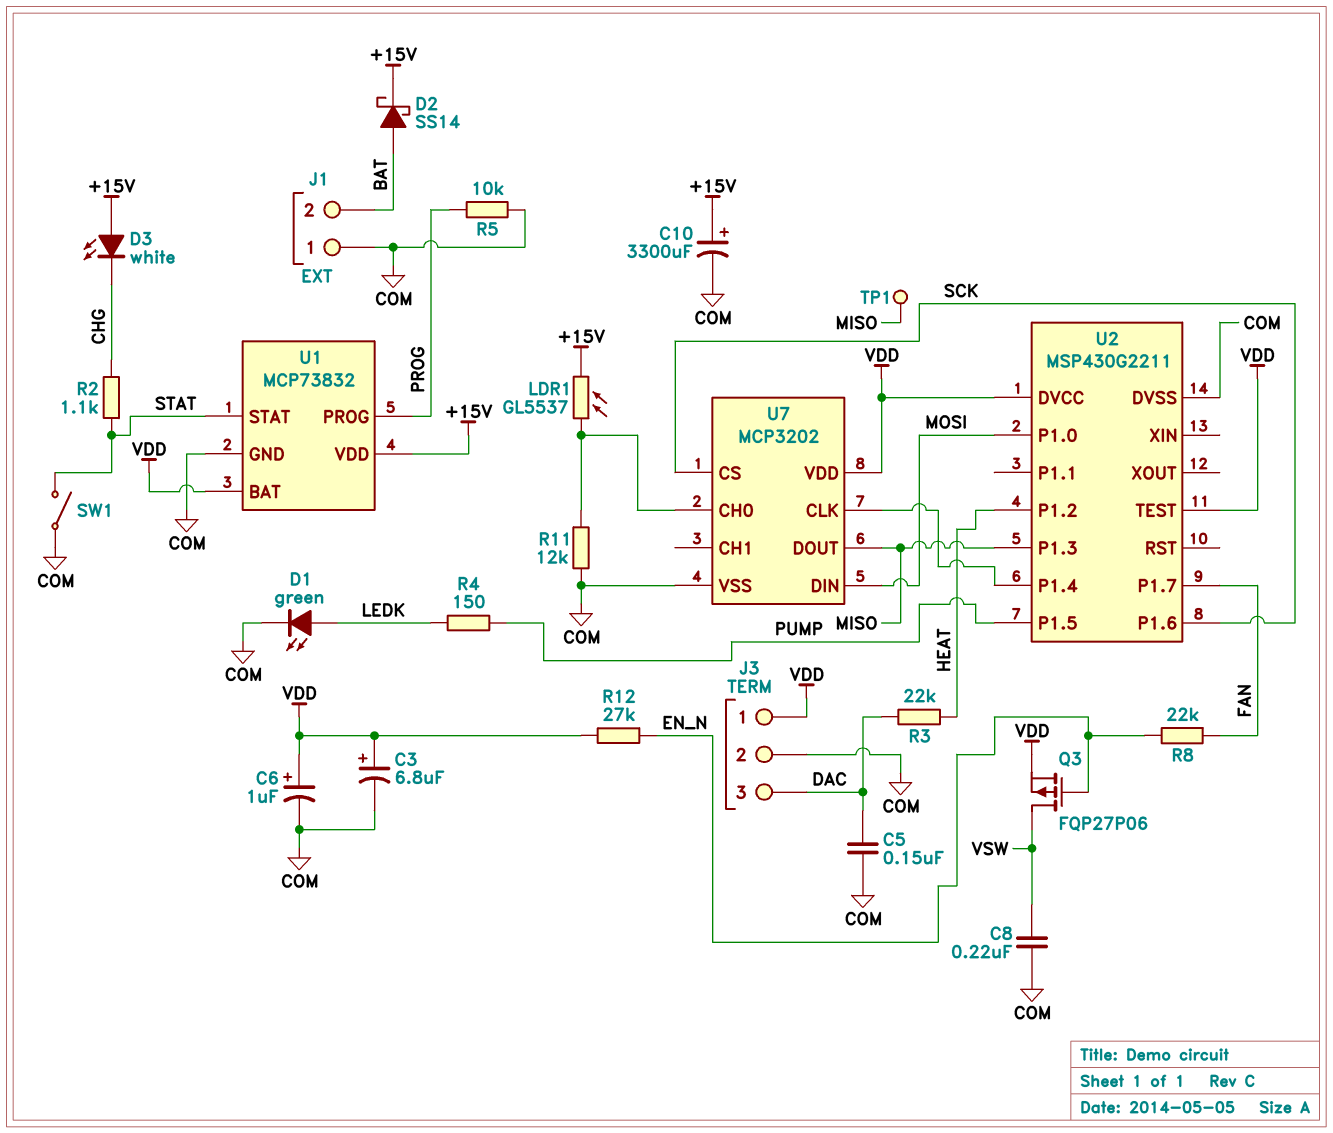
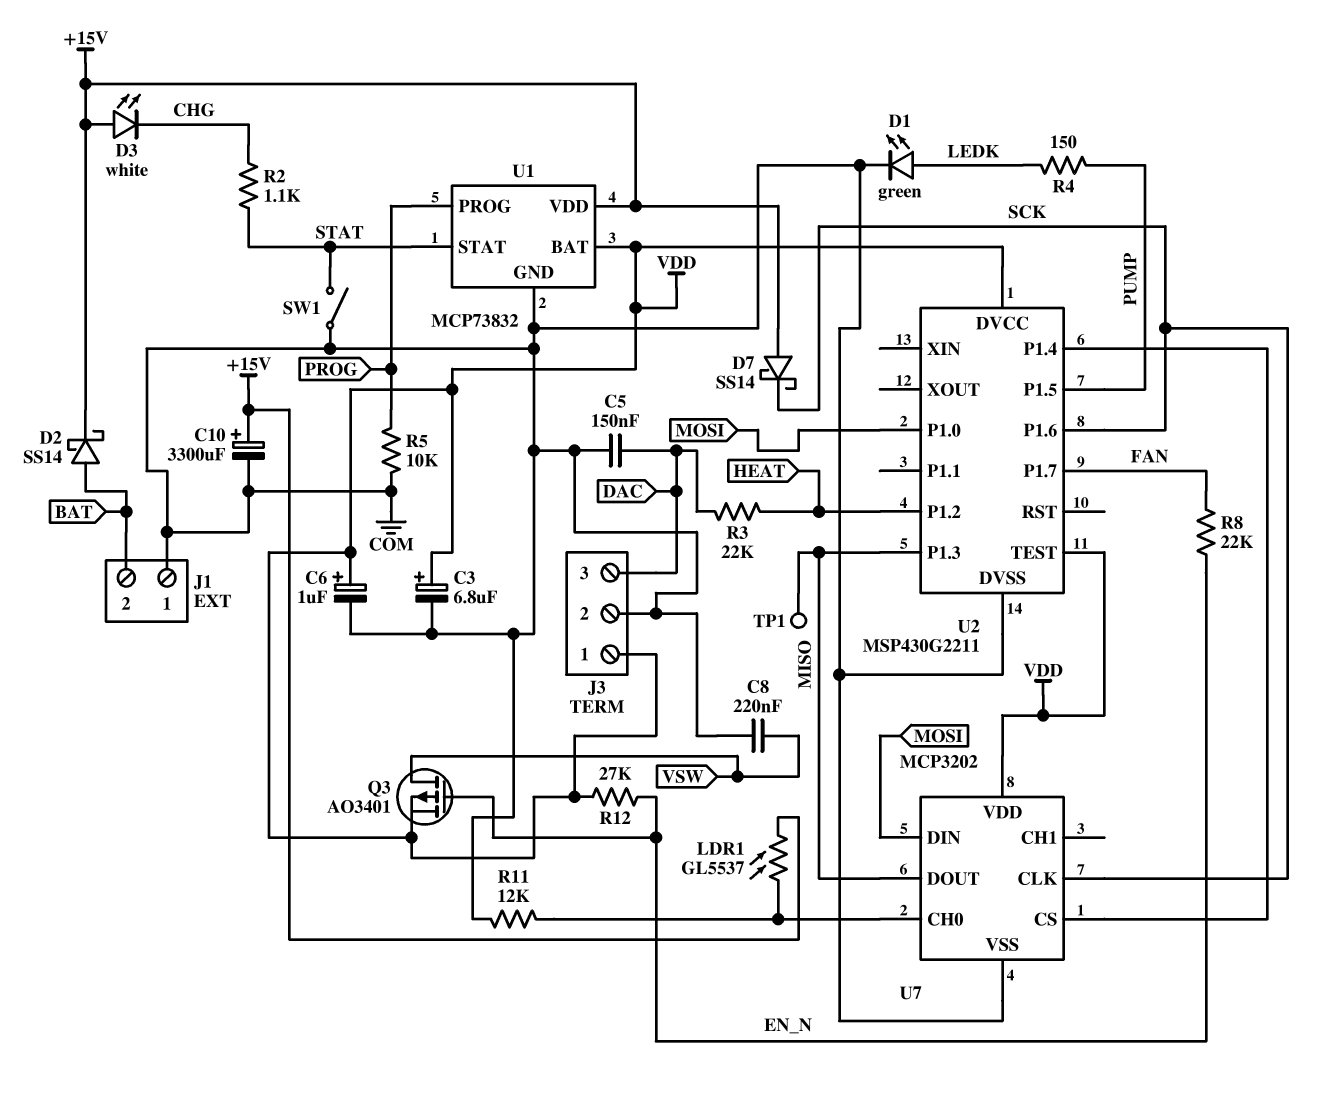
D7: none -> schottky SS14 (A +15V, K SCK)
Q3: PMOS FQP27P06 (G EN_N, D VSW, S VDD) -> PMOS AO3401 (G EN_N, D VSW, S VDD)
U7 pin CLK: U2/P1.4 -> SCK
U7 pin CS: SCK -> U2/P1.4

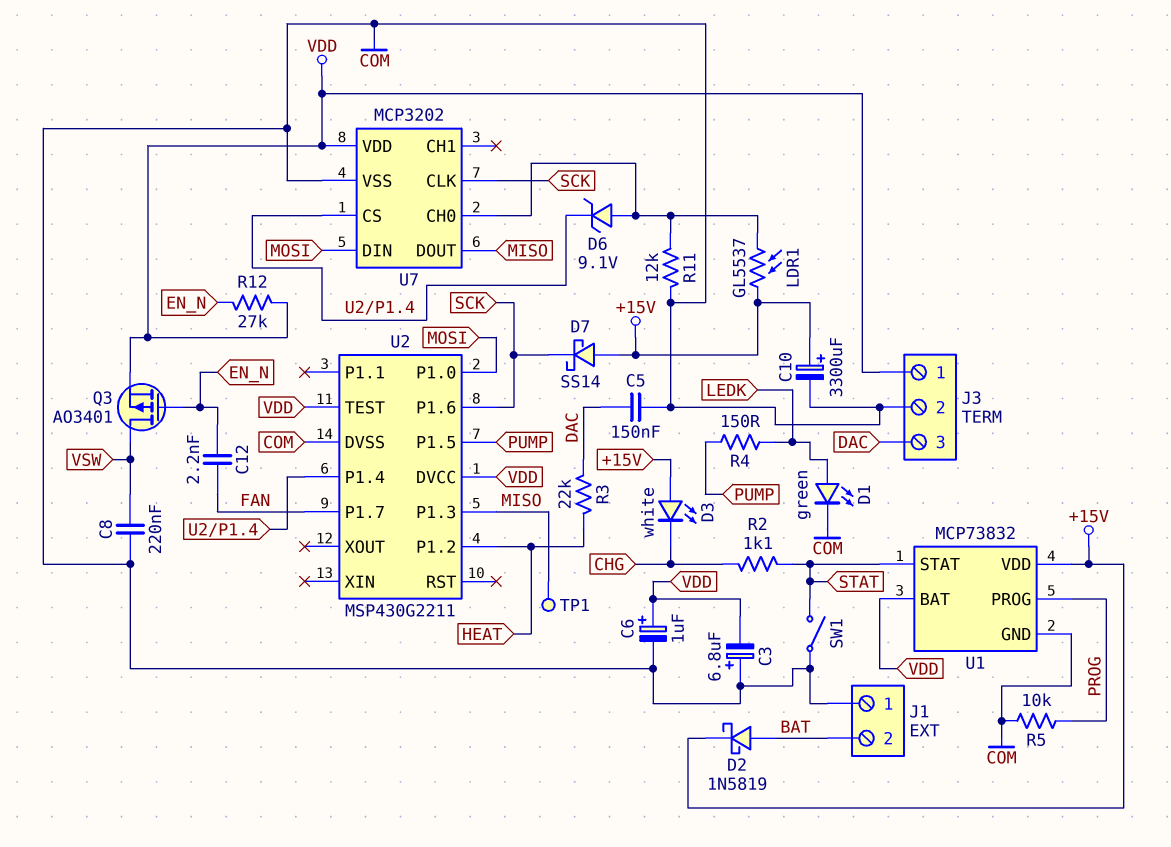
C3: 6.8uF (plus VDD, minus COM) -> 6.8uF (plus COM, minus VDD)
C12: none -> 2.2nF (EN_N, FAN)
D2: schottky SS14 (A BAT, K +15V) -> schottky 1N5819 (A BAT, K +15V)
D6: none -> zener 9.1V (A U7/CH0, K U2/P1.4)
R8: 22k (EN_N, FAN) -> none

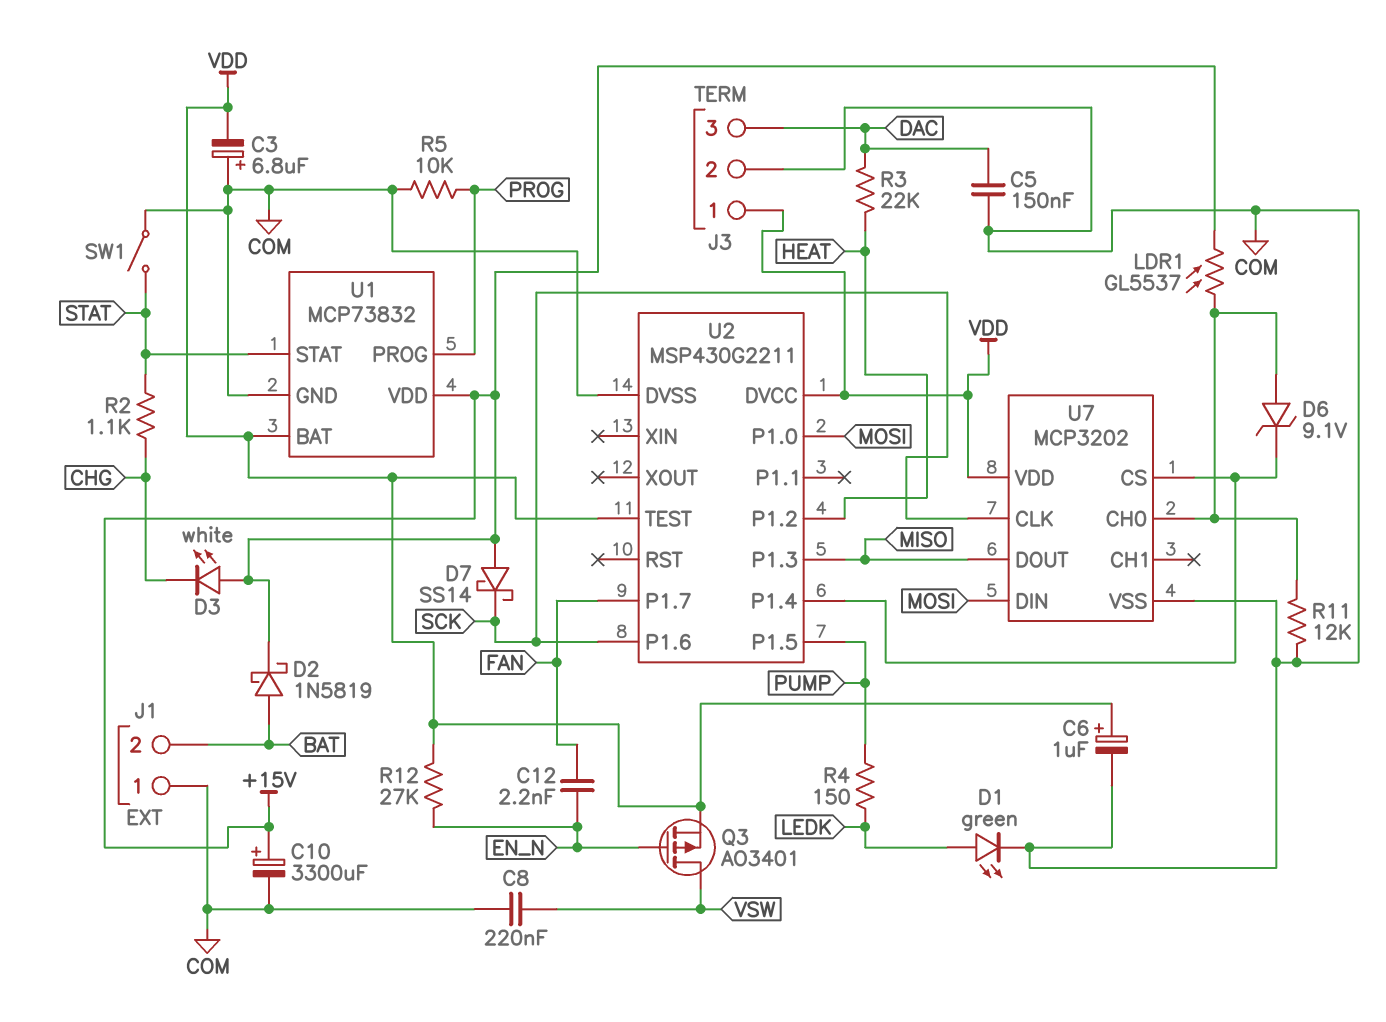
TP1: test point (MISO) -> none

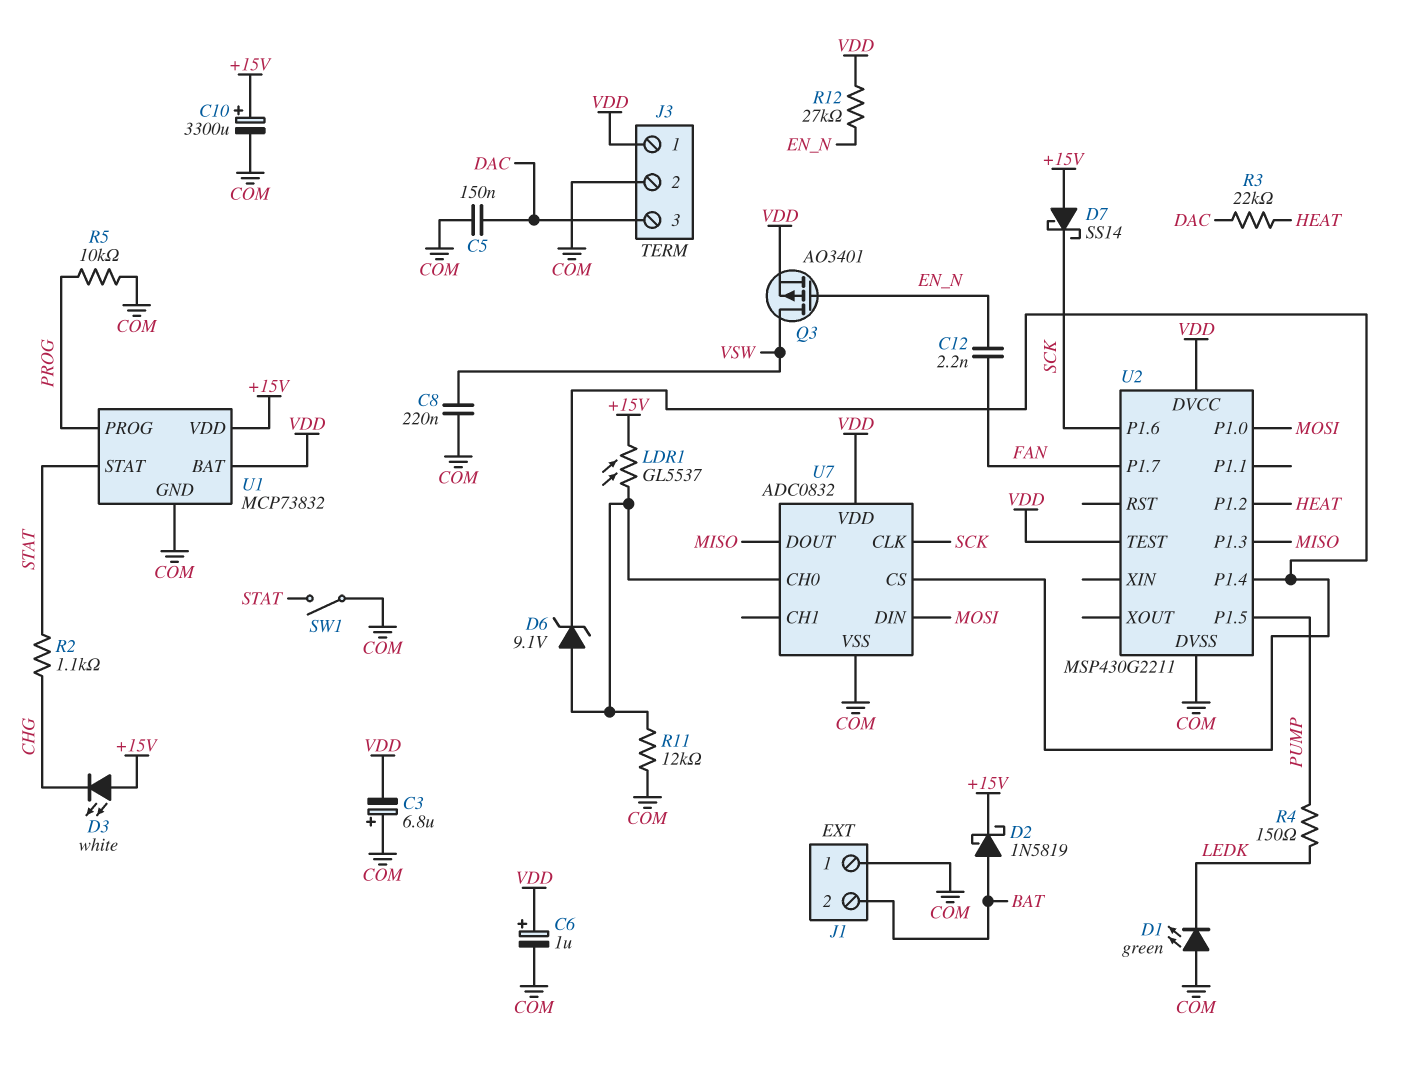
D1: LED green (A LEDK, K COM) -> LED green (A COM, K LEDK)
U7: MCP3202 -> ADC0832

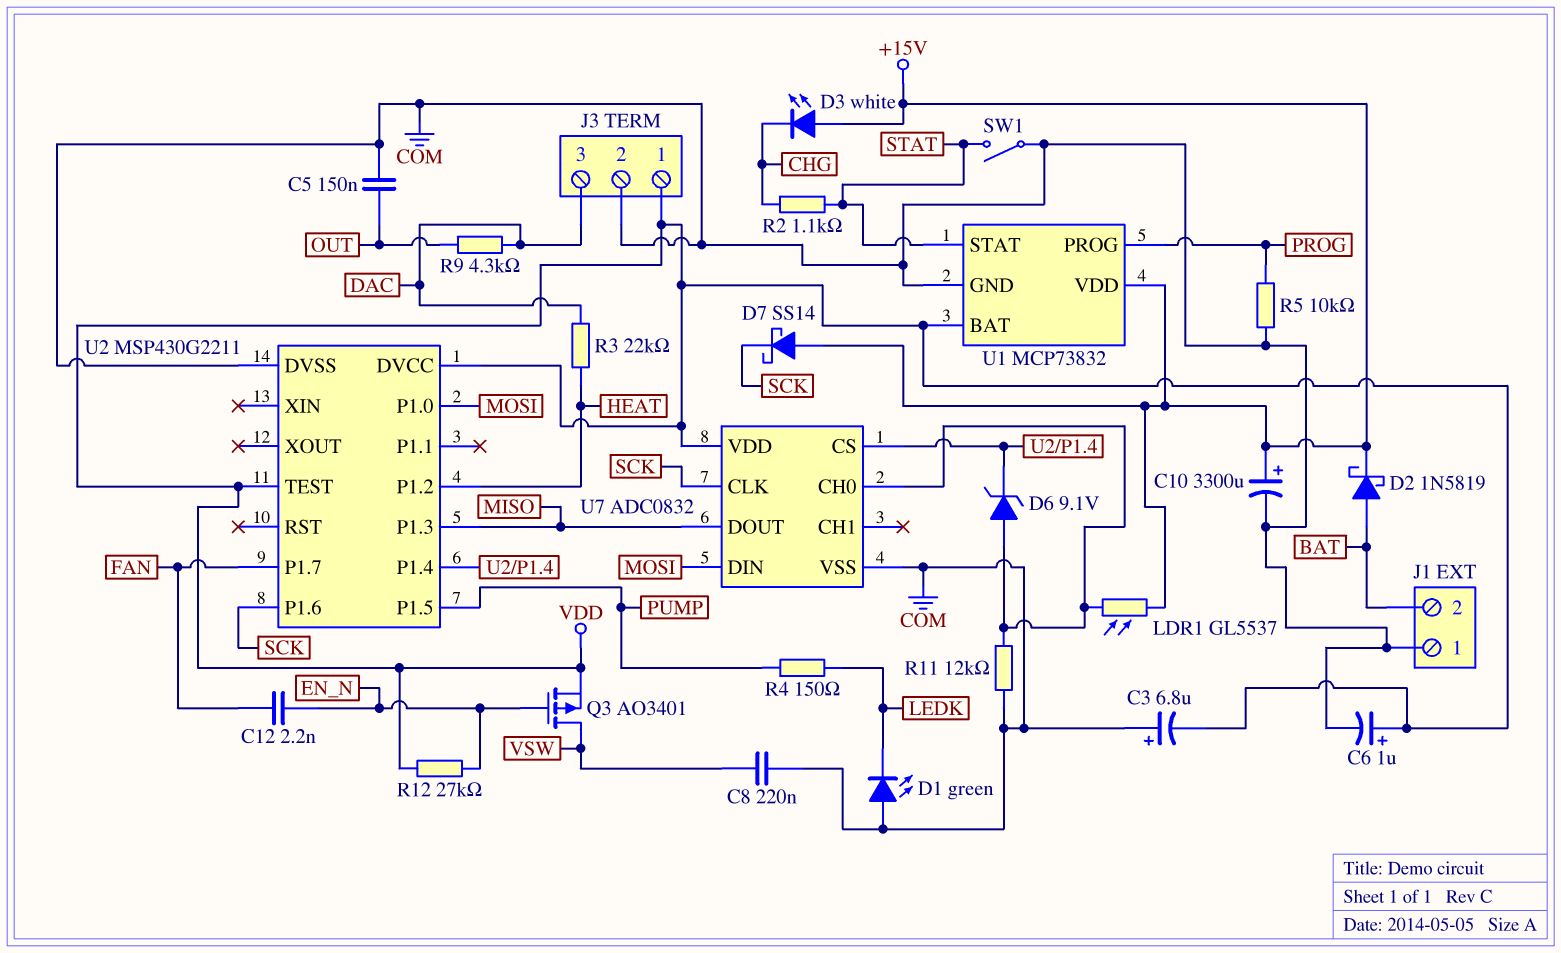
C5: 150nF (COM, DAC) -> 150nF (COM, OUT)
R9: none -> 4.3k (DAC, OUT)

